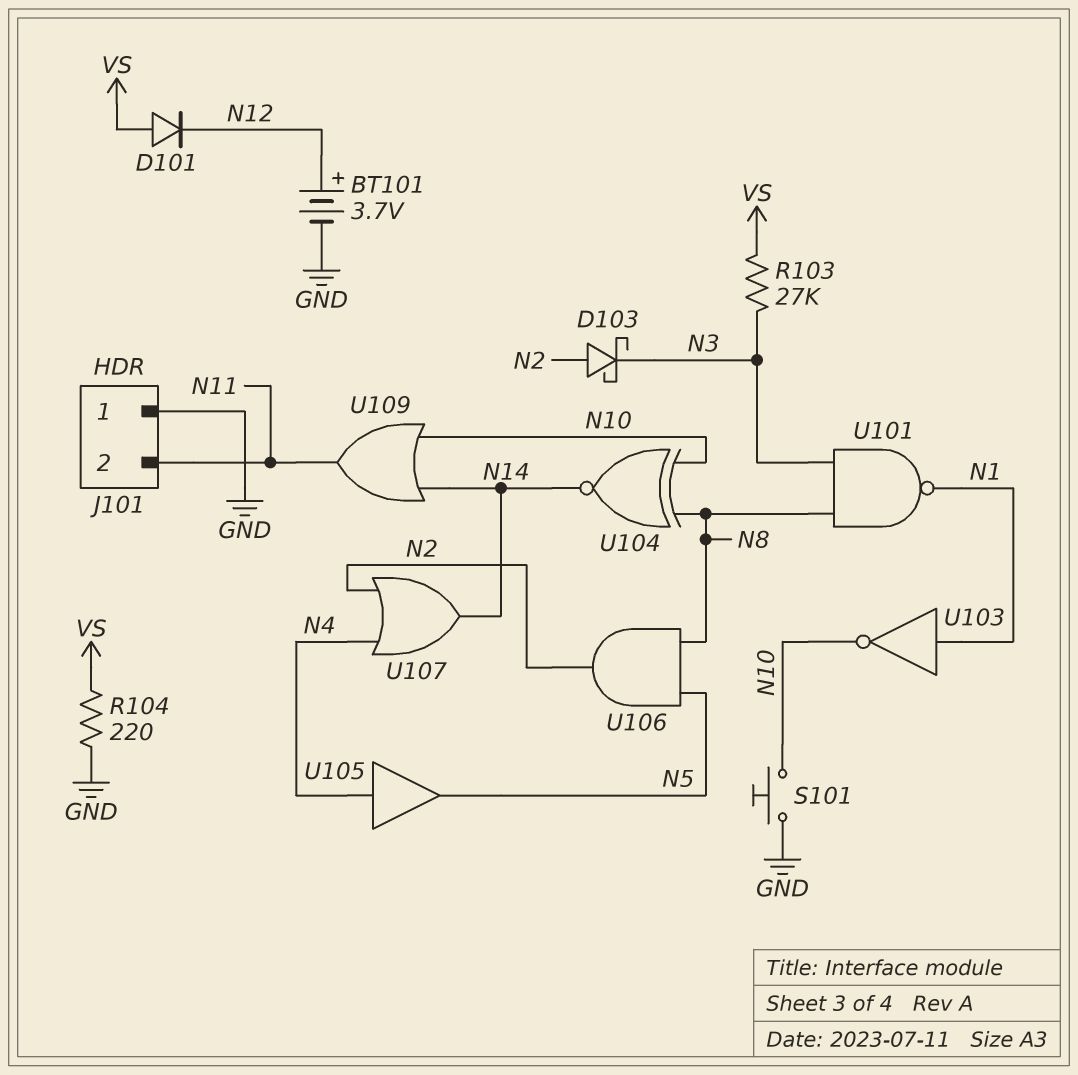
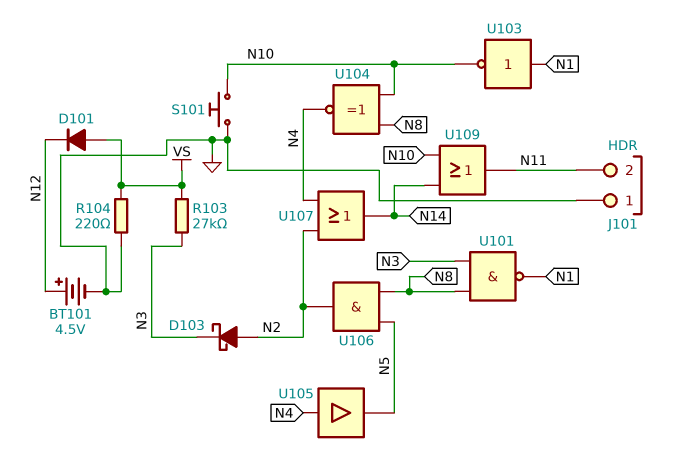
BT101: 3.7V (plus N12, minus GND) -> 4.5V (plus N12, minus GND)
U104: XNOR (in N8, in N10, out N14) -> XNOR (in N8, in N10, out N4)

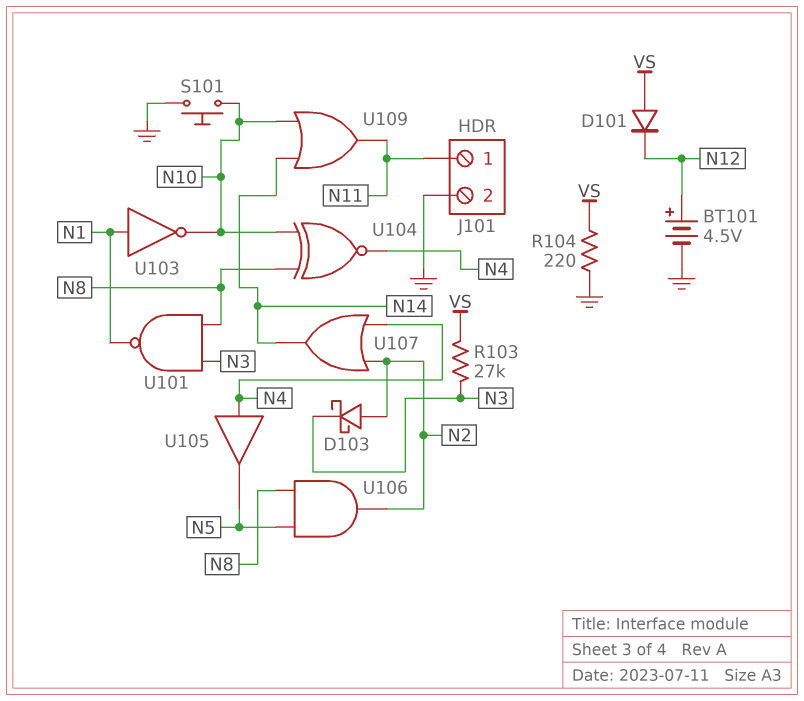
J101 pin 1: GND -> N11
J101 pin 2: N11 -> GND

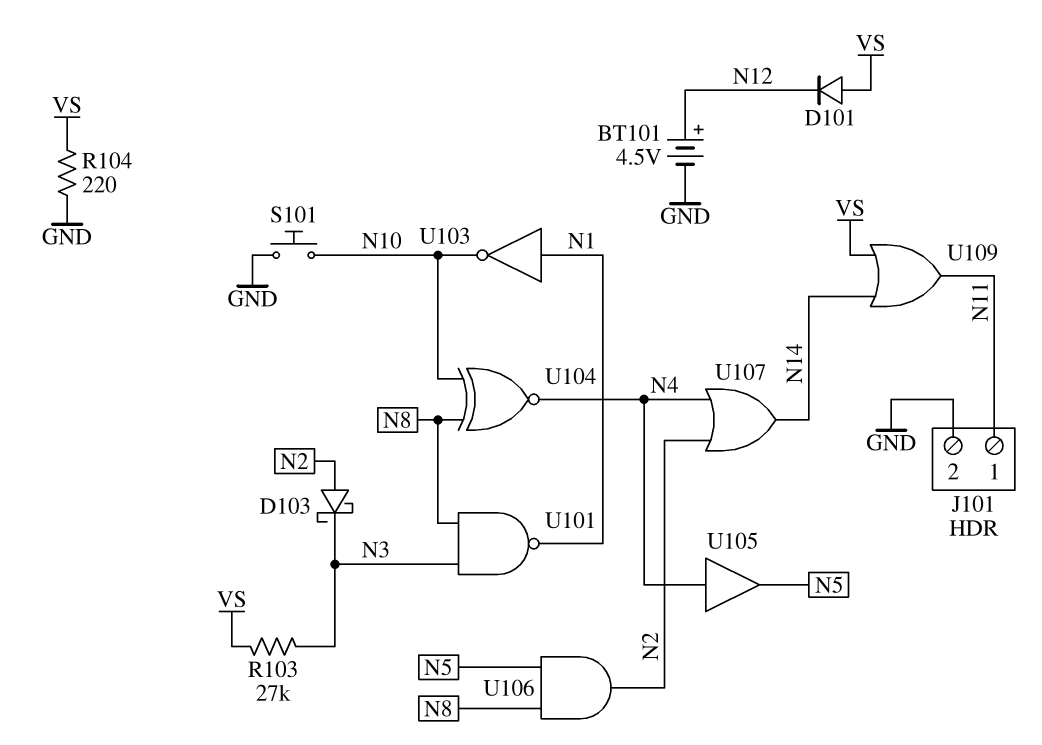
U109: OR (in N10, in N14, out N11) -> OR (in N14, in VS, out N11)

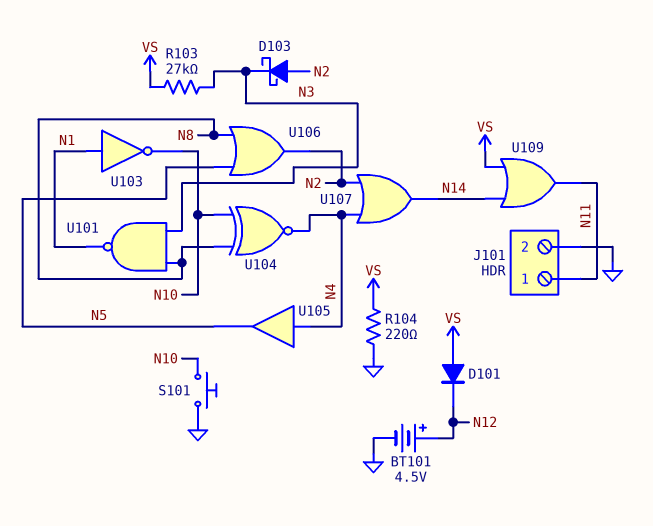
U106: AND (in N5, in N8, out N2) -> OR (in N5, in N8, out N2)

